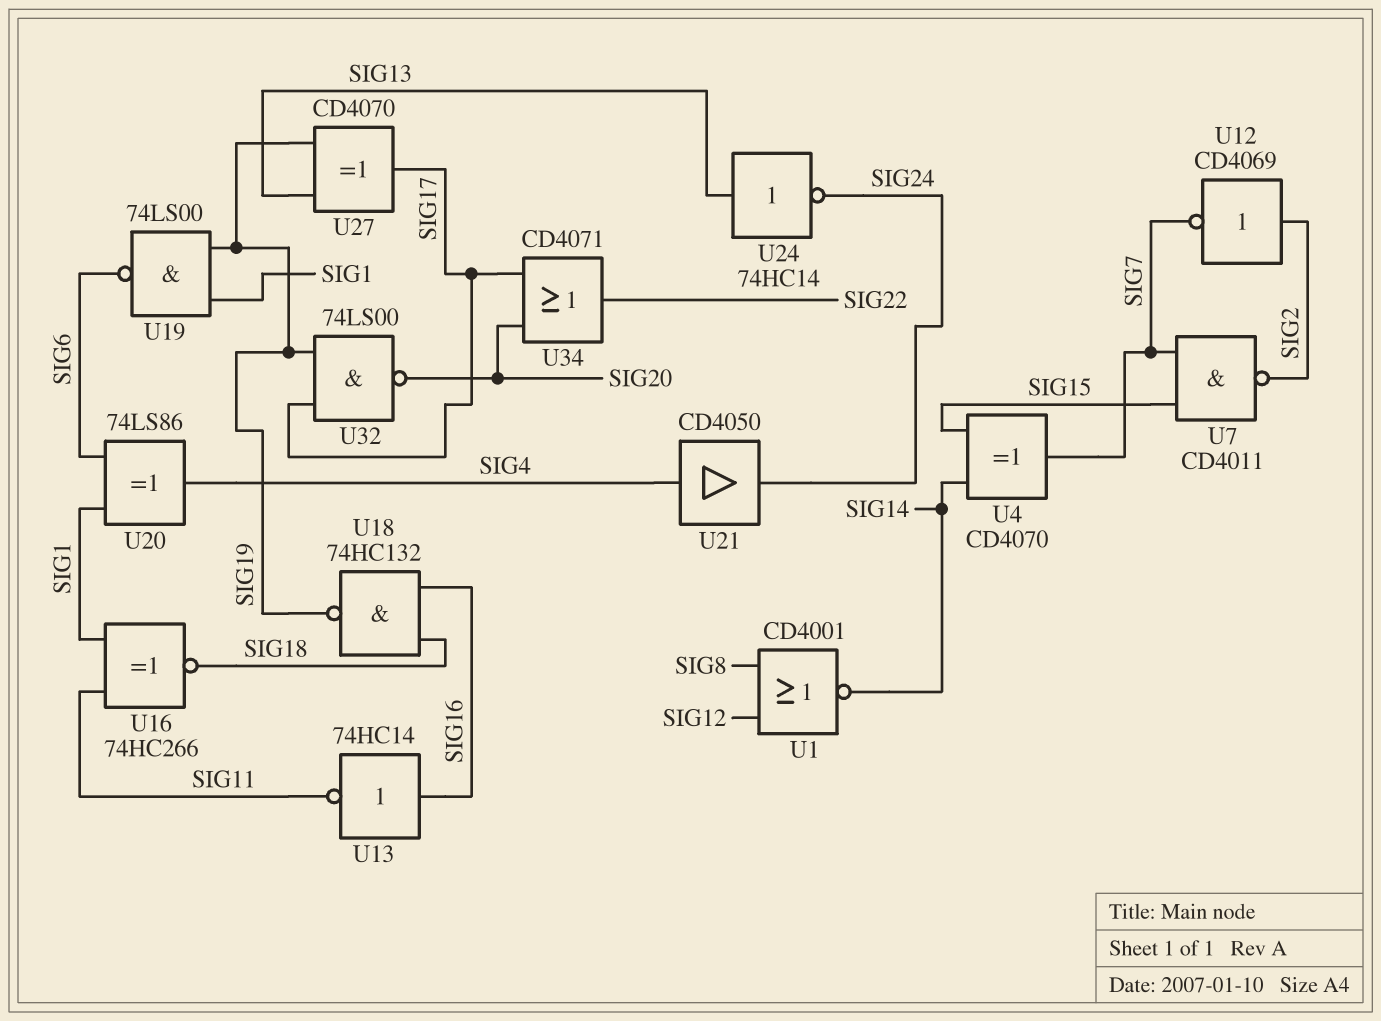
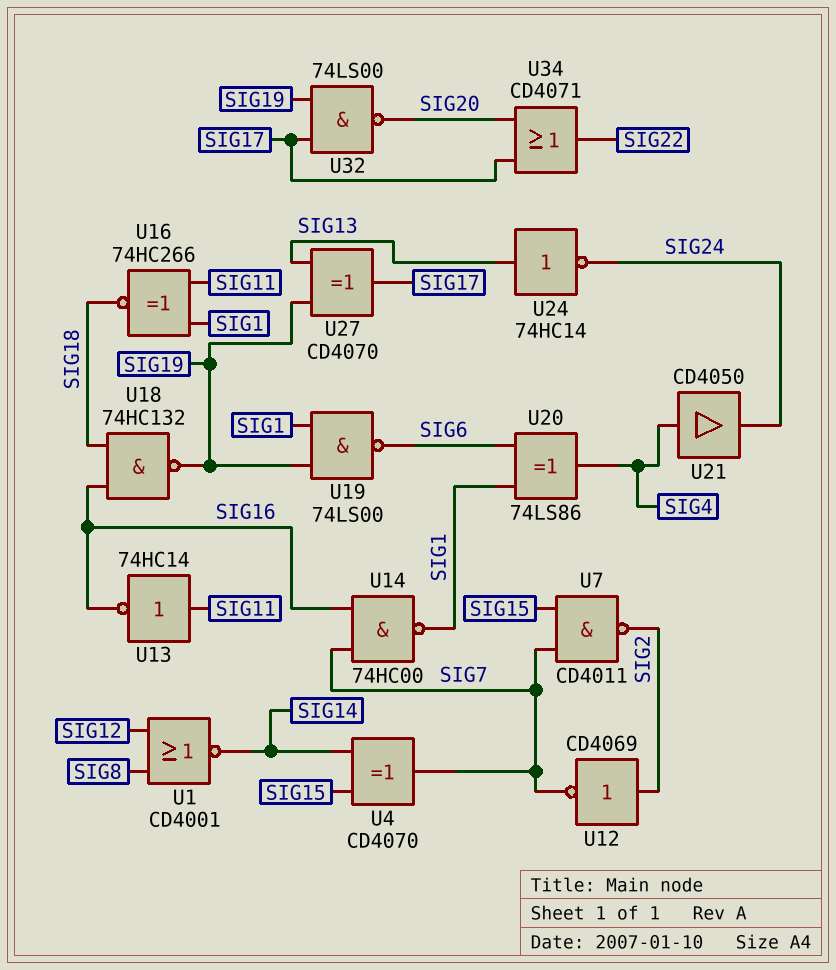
U13: NOT 74HC14 (in SIG16, out SIG11) -> NOT 74HC14 (in SIG11, out SIG16)
U14: none -> NAND 74HC00 (in SIG7, in SIG16, out SIG1)

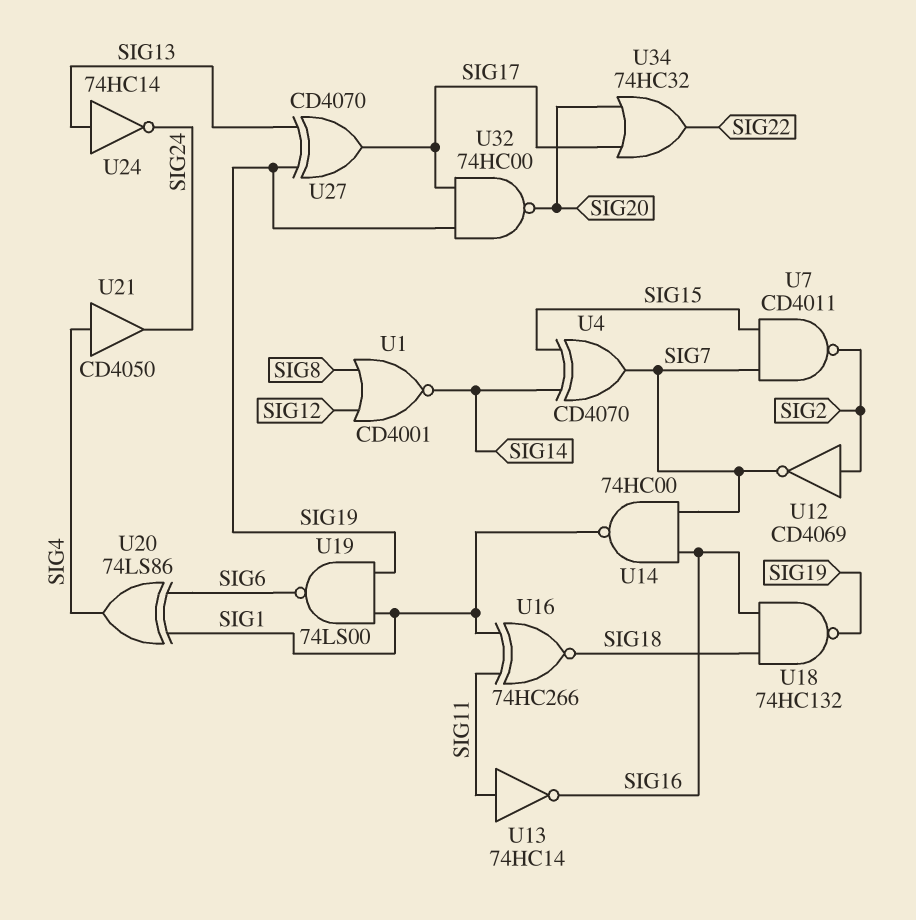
U32: NAND 74LS00 (in SIG17, in SIG19, out SIG20) -> NAND 74HC00 (in SIG17, in SIG19, out SIG20)
U34: OR CD4071 (in SIG17, in SIG20, out SIG22) -> OR 74HC32 (in SIG17, in SIG20, out SIG22)

